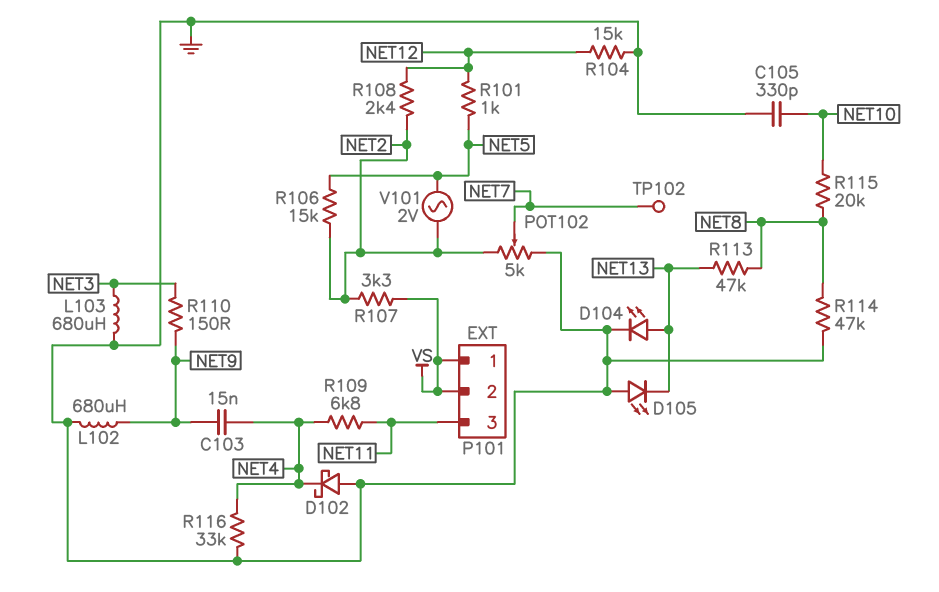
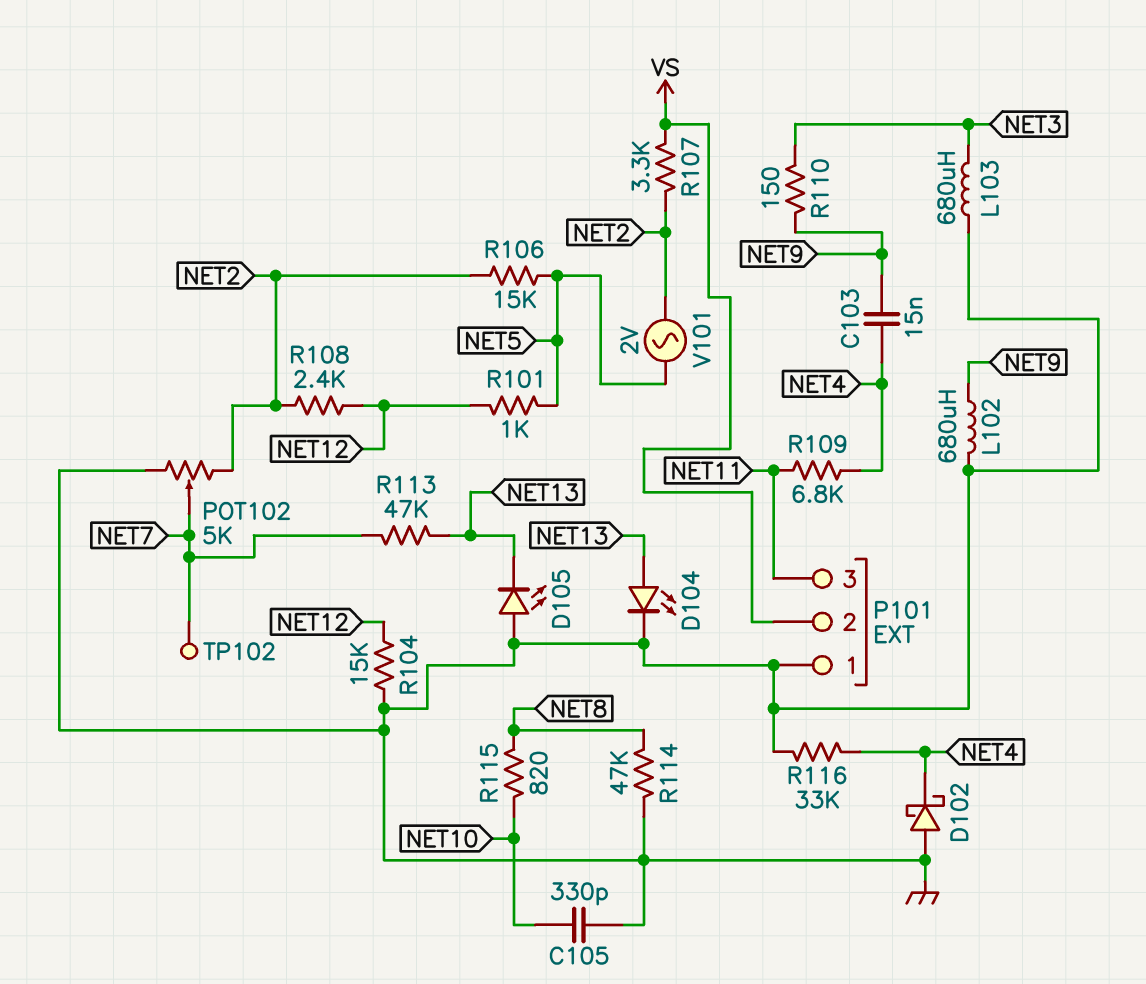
P101 pin 1: VS -> GND
R113: 47k (NET8, NET13) -> 47k (NET7, NET13)
R115: 20k (NET8, NET10) -> 820 (NET8, NET10)

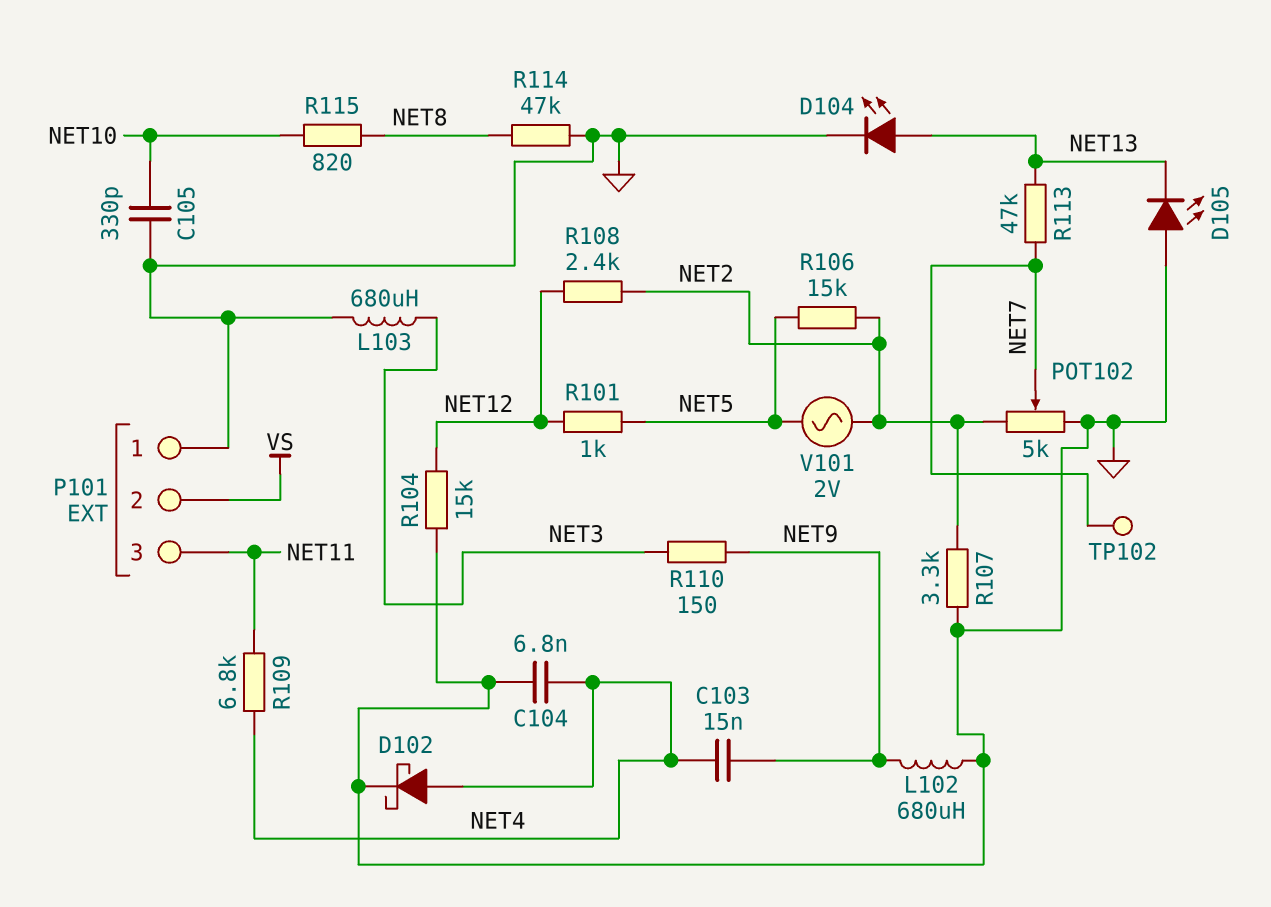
C104: none -> 6.8nF (GND, NET4)
D102: schottky (A GND, K NET4) -> schottky (A NET4, K GND)
R107: 3.3k (NET2, VS) -> 3.3k (GND, NET2)
R116: 33k (GND, NET4) -> none

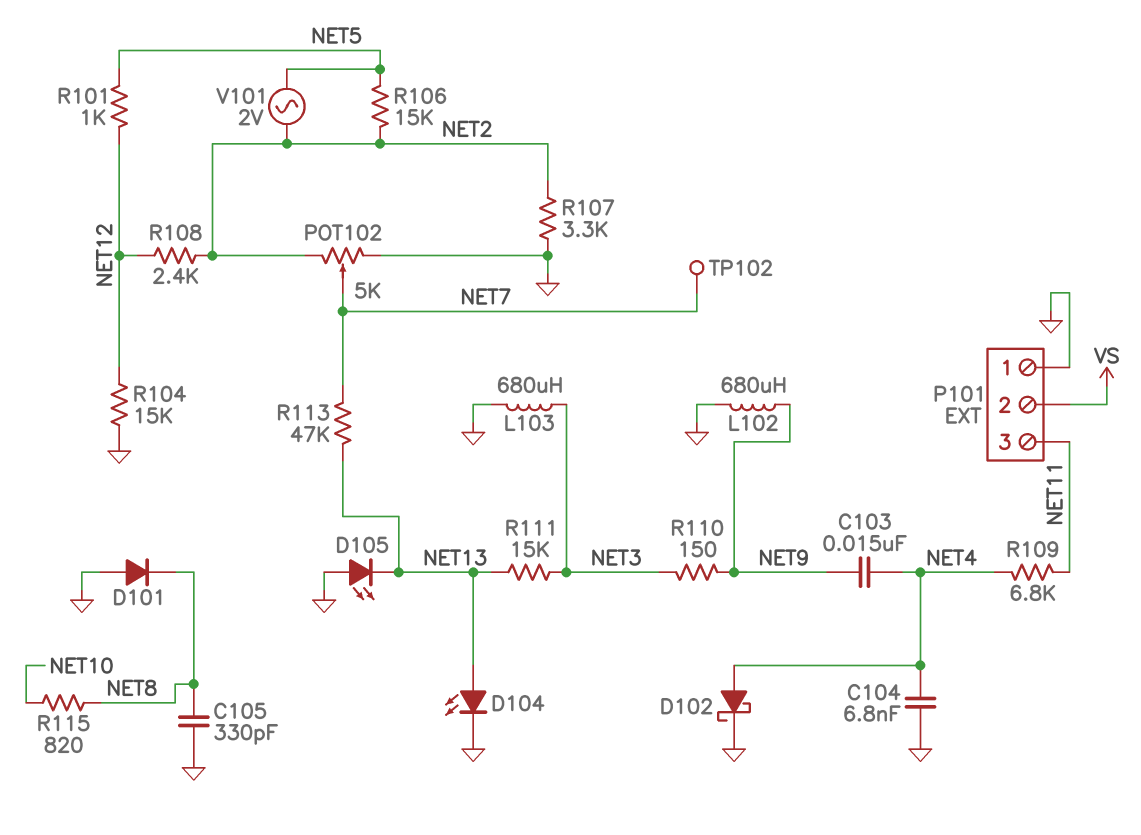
C105: 330pF (GND, NET10) -> 330pF (GND, NET8)
D101: none -> diode (A GND, K NET8)
R111: none -> 15k (NET3, NET13)
R114: 47k (GND, NET8) -> none

